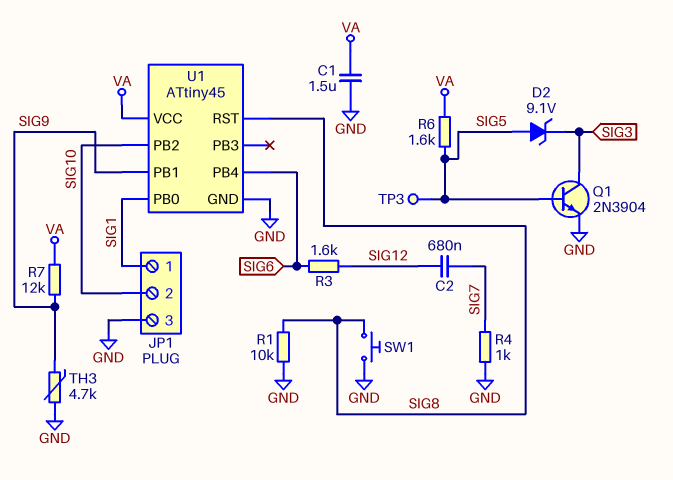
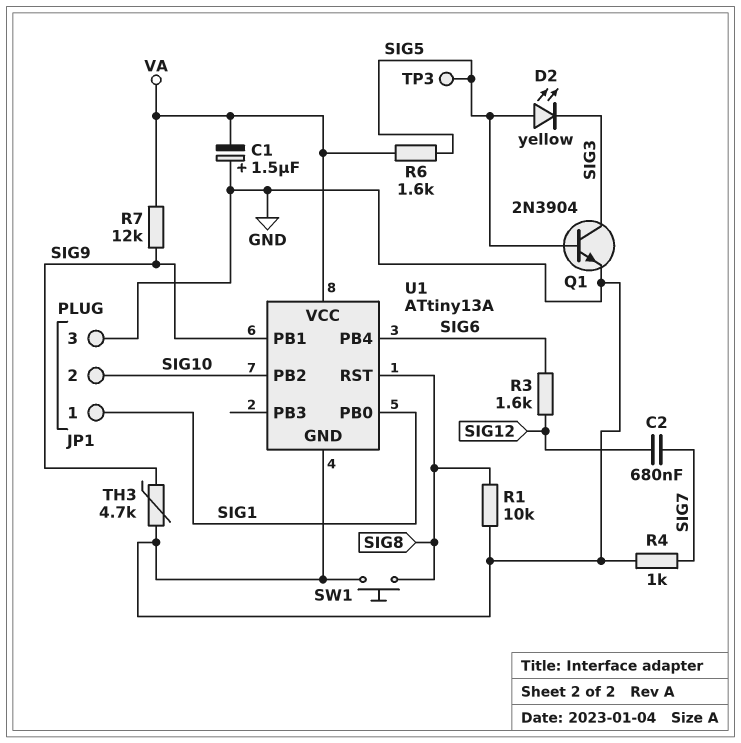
C1: 1.5uF (GND, VA) -> 1.5uF (plus GND, minus VA)
D2: zener 9.1V (A SIG5, K SIG3) -> LED yellow (A SIG5, K SIG3)
U1: ATtiny45 -> ATtiny13A

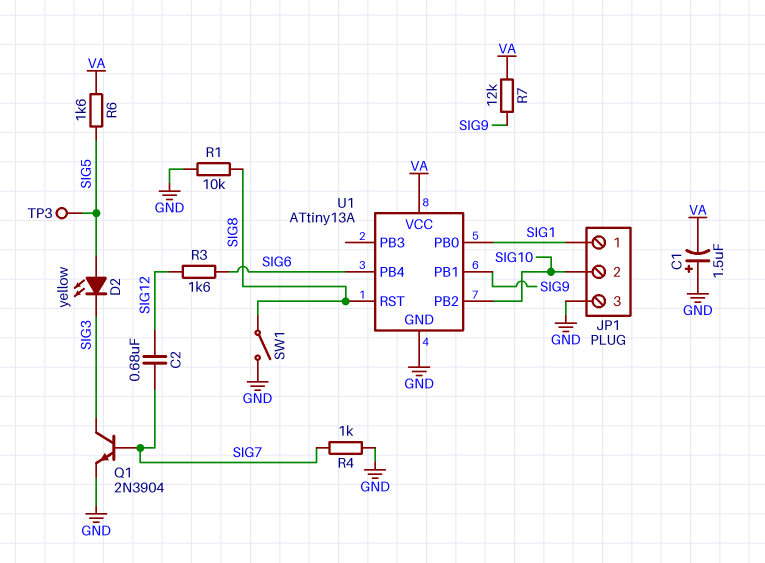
Q1: NPN 2N3904 (B SIG5, C SIG3, E GND) -> NPN 2N3904 (B SIG7, C SIG3, E GND)
SW1: button (GND, SIG8) -> switch (GND, SIG8)
TH3: 4.7k (GND, SIG9) -> none

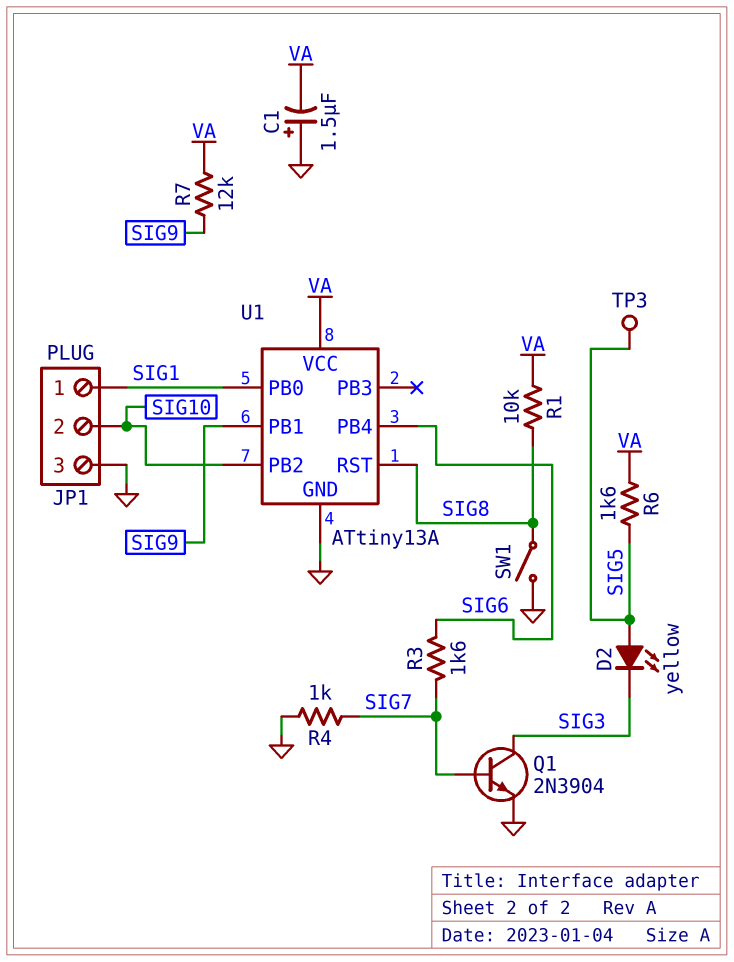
C2: 680nF (SIG7, SIG12) -> none
R1: 10k (GND, SIG8) -> 10k (SIG8, VA)
R3: 1.6k (SIG6, SIG12) -> 1.6k (SIG6, SIG7)

